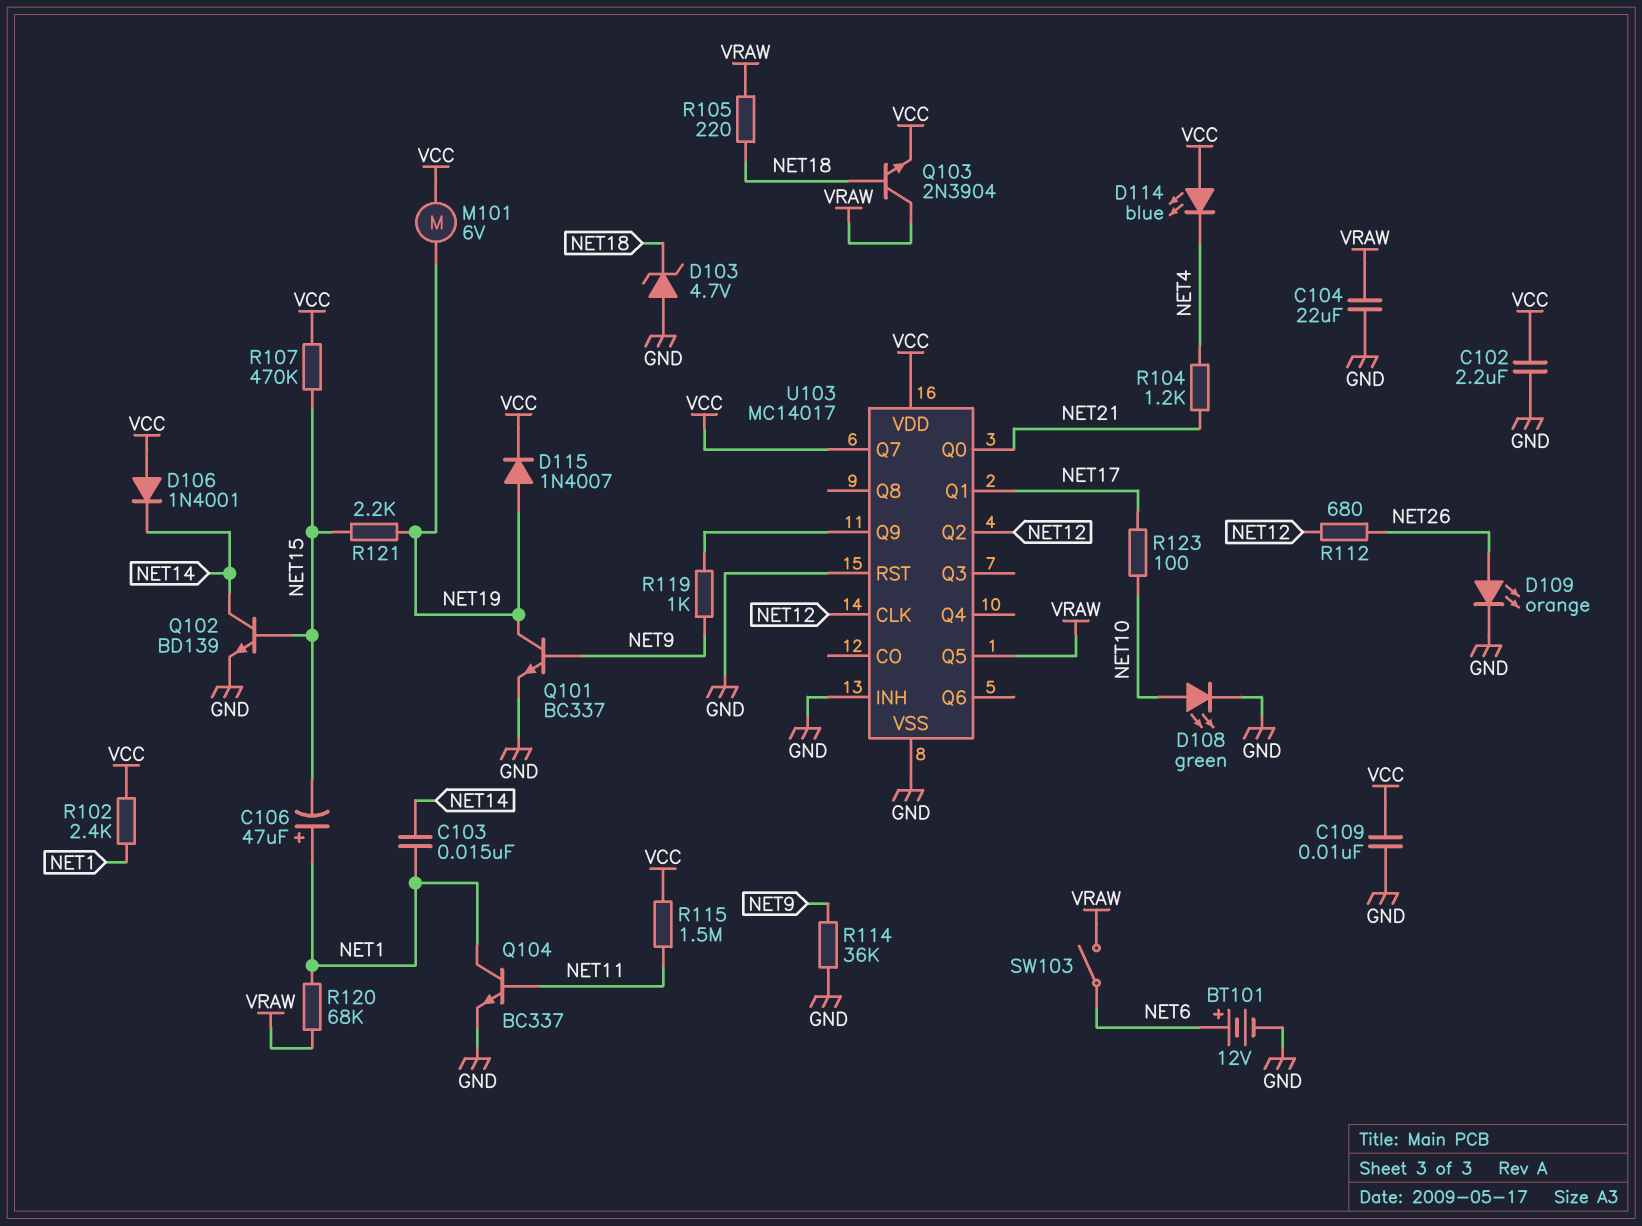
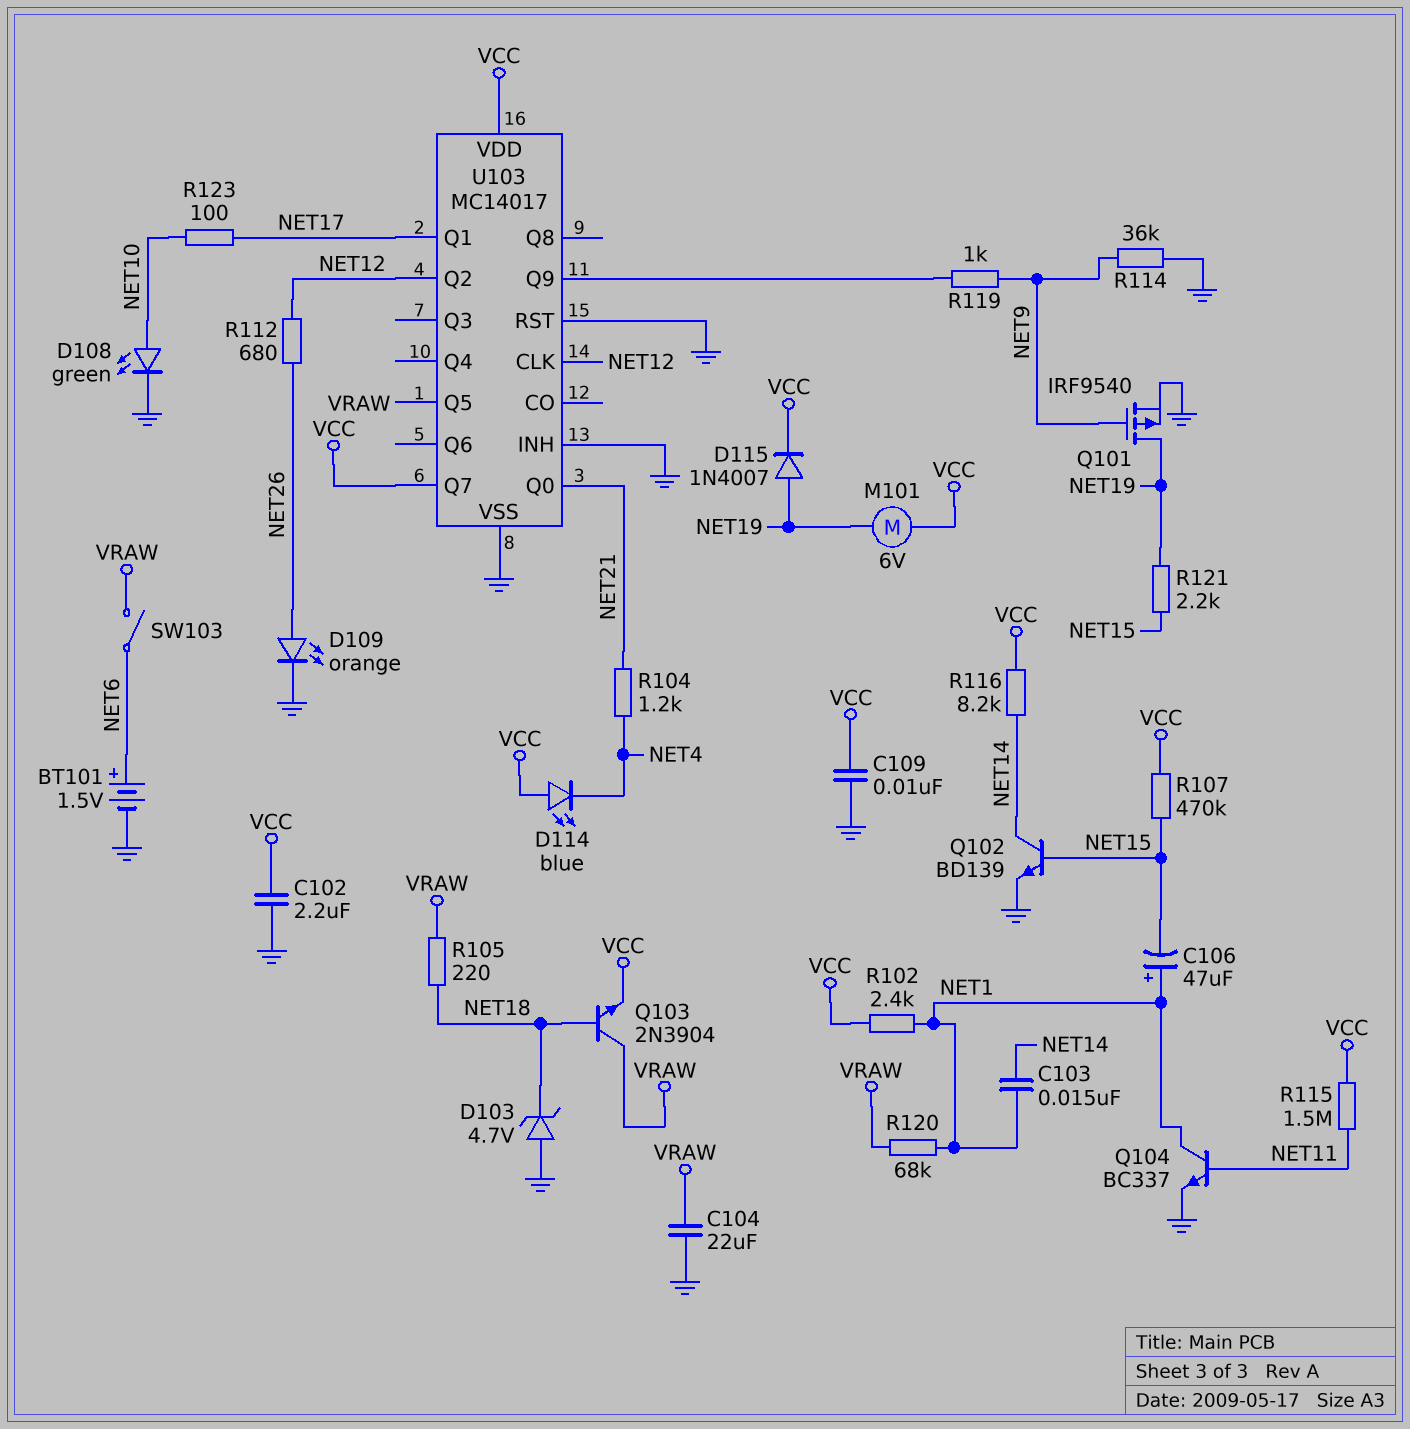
BT101: 12V (plus NET6, minus GND) -> 1.5V (plus NET6, minus GND)
D106: diode 1N4001 (A VCC, K NET14) -> none
Q101: NPN BC337 (B NET9, C NET19, E GND) -> PMOS IRF9540 (G NET9, D NET19, S GND)
R116: none -> 8.2k (NET14, VCC)

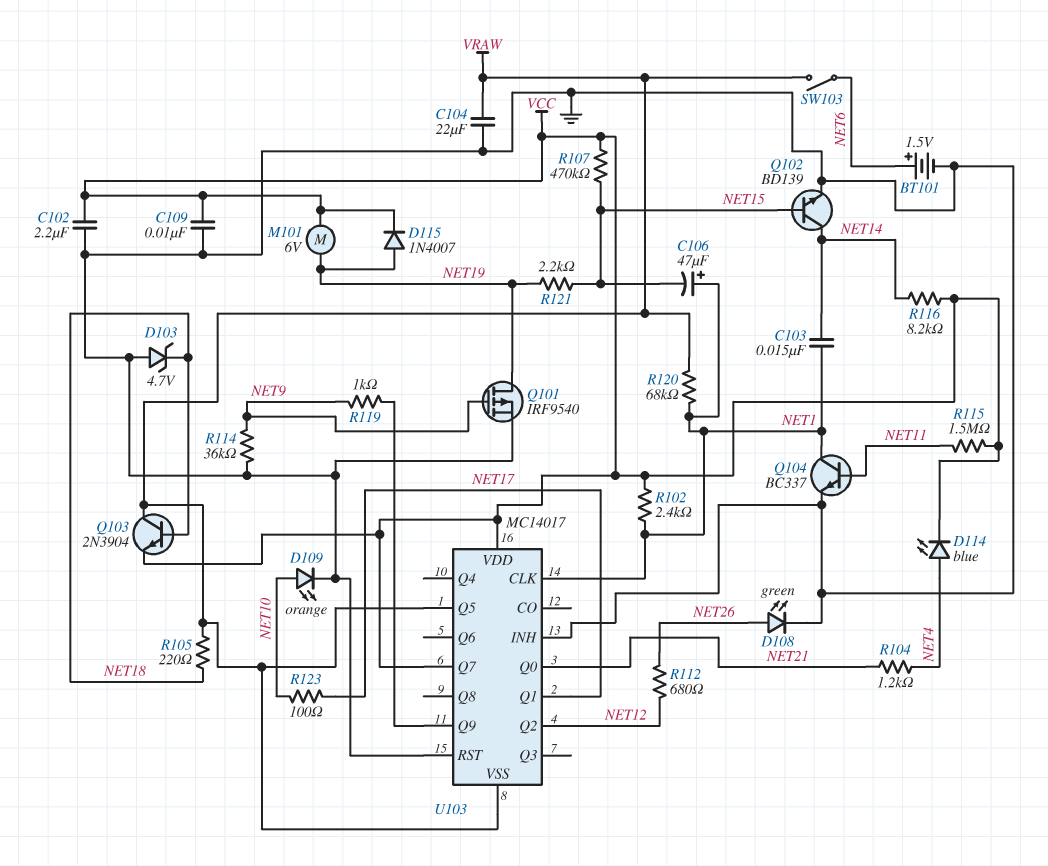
D108: LED green (A NET10, K GND) -> LED green (A NET26, K GND)
D109: LED orange (A NET26, K GND) -> LED orange (A NET10, K GND)
D114: LED blue (A VCC, K NET4) -> LED blue (A NET4, K VCC)
U103 pin CLK: NET12 -> NET1
U103 pin VSS: GND -> VRAW

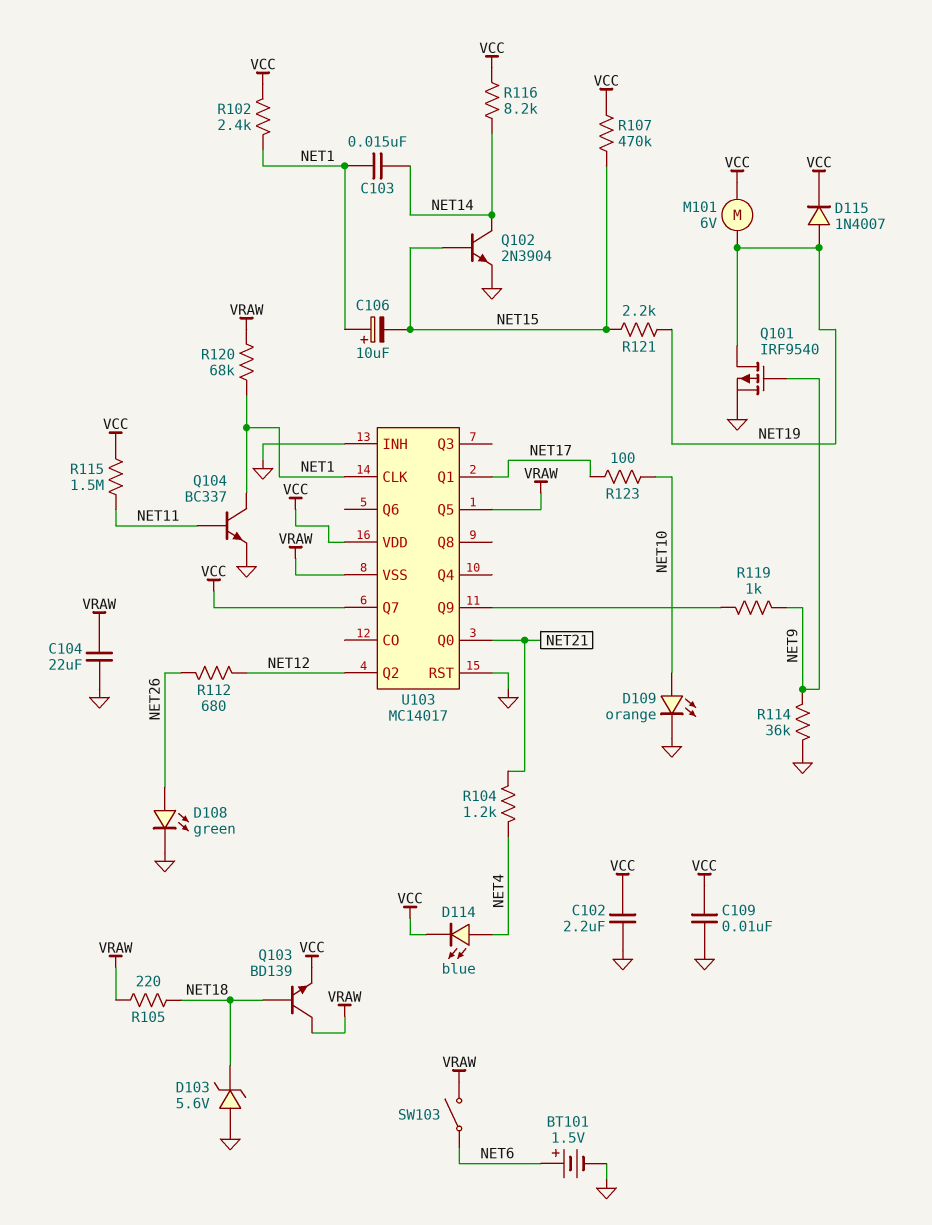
C106: 47uF (plus NET1, minus NET15) -> 10uF (plus NET1, minus NET15)
D103: zener 4.7V (A GND, K NET18) -> zener 5.6V (A GND, K NET18)
Q102: NPN BD139 (B NET15, C NET14, E GND) -> NPN 2N3904 (B NET15, C NET14, E GND)
Q103: NPN 2N3904 (B NET18, C VRAW, E VCC) -> NPN BD139 (B NET18, C VRAW, E VCC)

